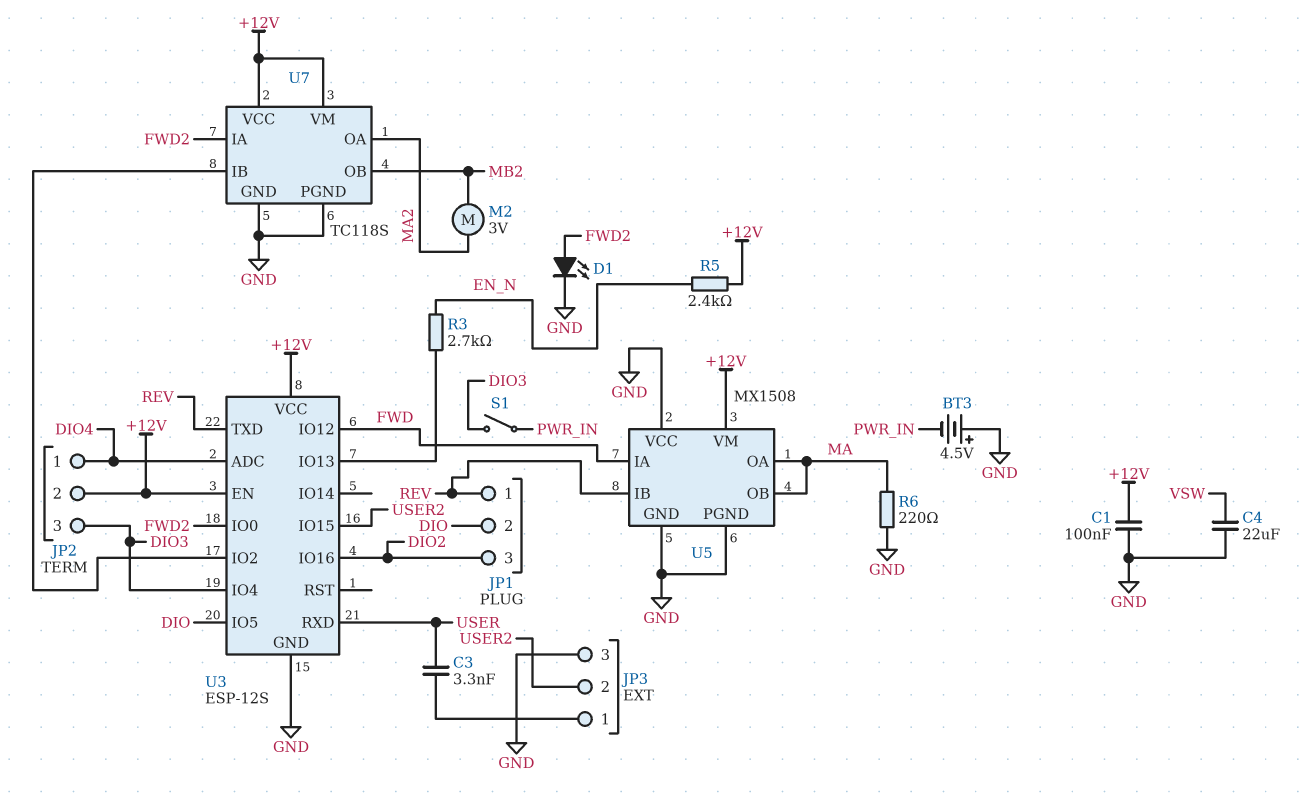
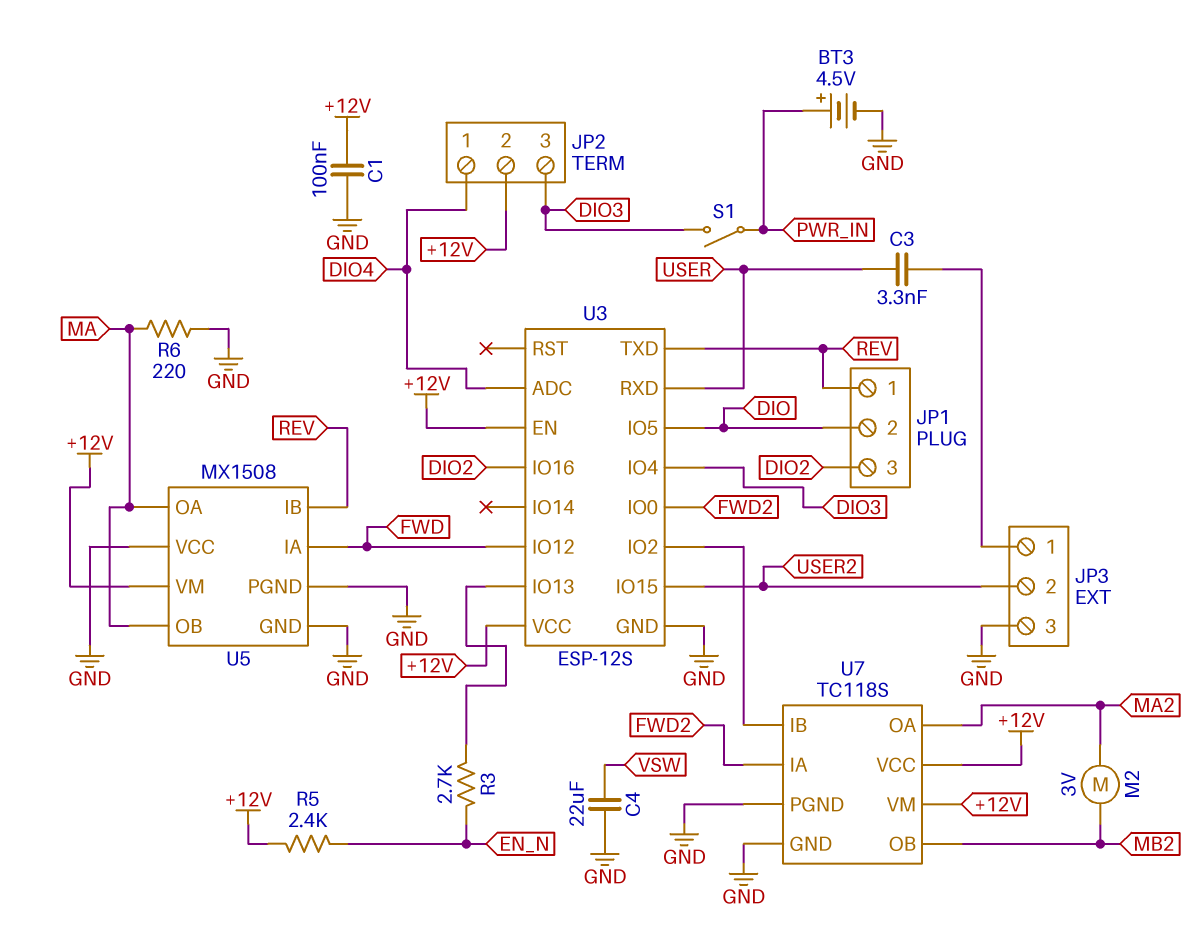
BT3: 4.5V (plus GND, minus PWR_IN) -> 4.5V (plus PWR_IN, minus GND)
D1: LED (A FWD2, K GND) -> none

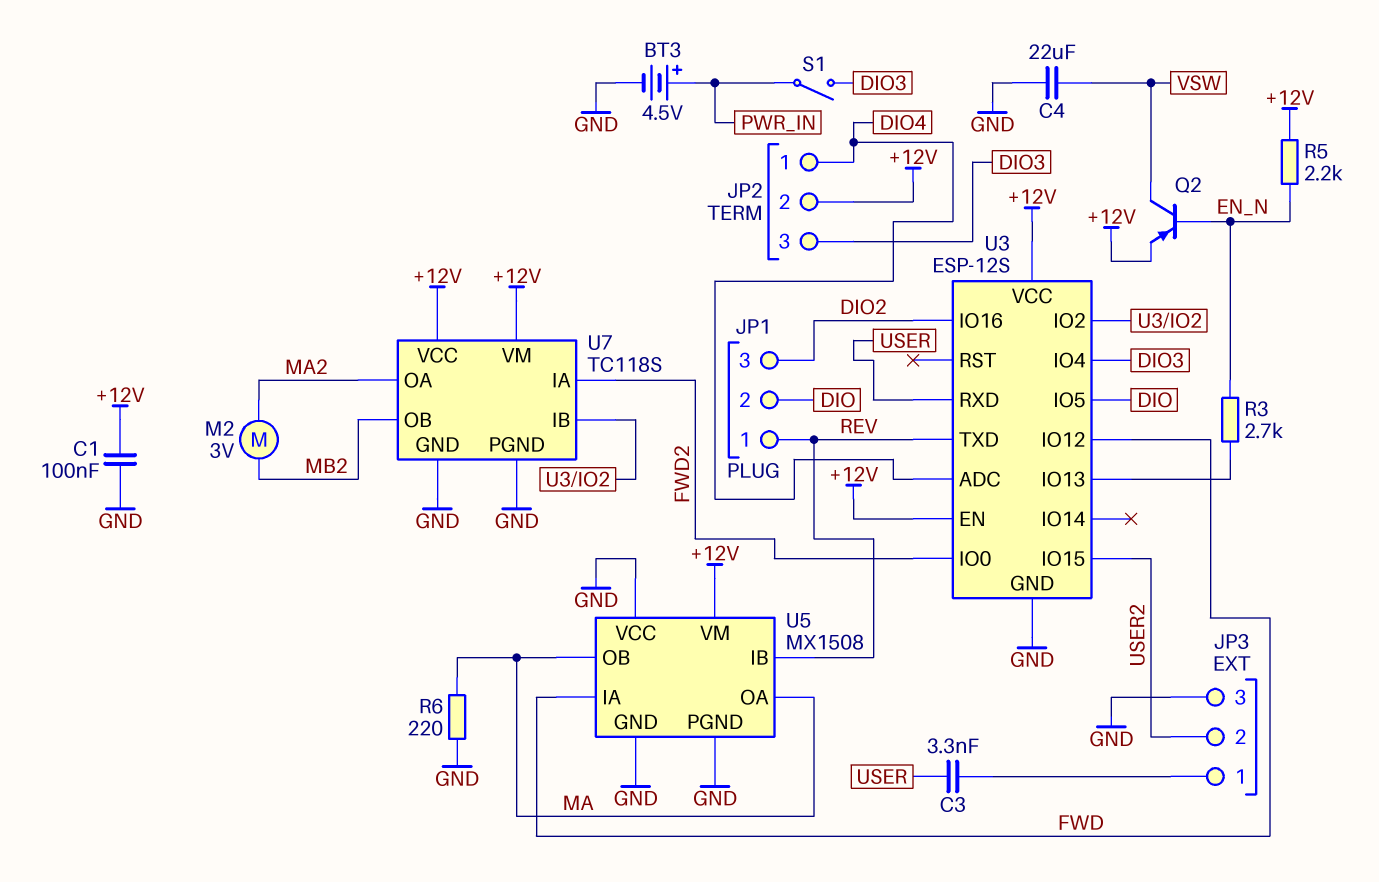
Q2: none -> PNP (B EN_N, C VSW, E +12V)
R5: 2.4k (+12V, EN_N) -> 2.2k (+12V, EN_N)

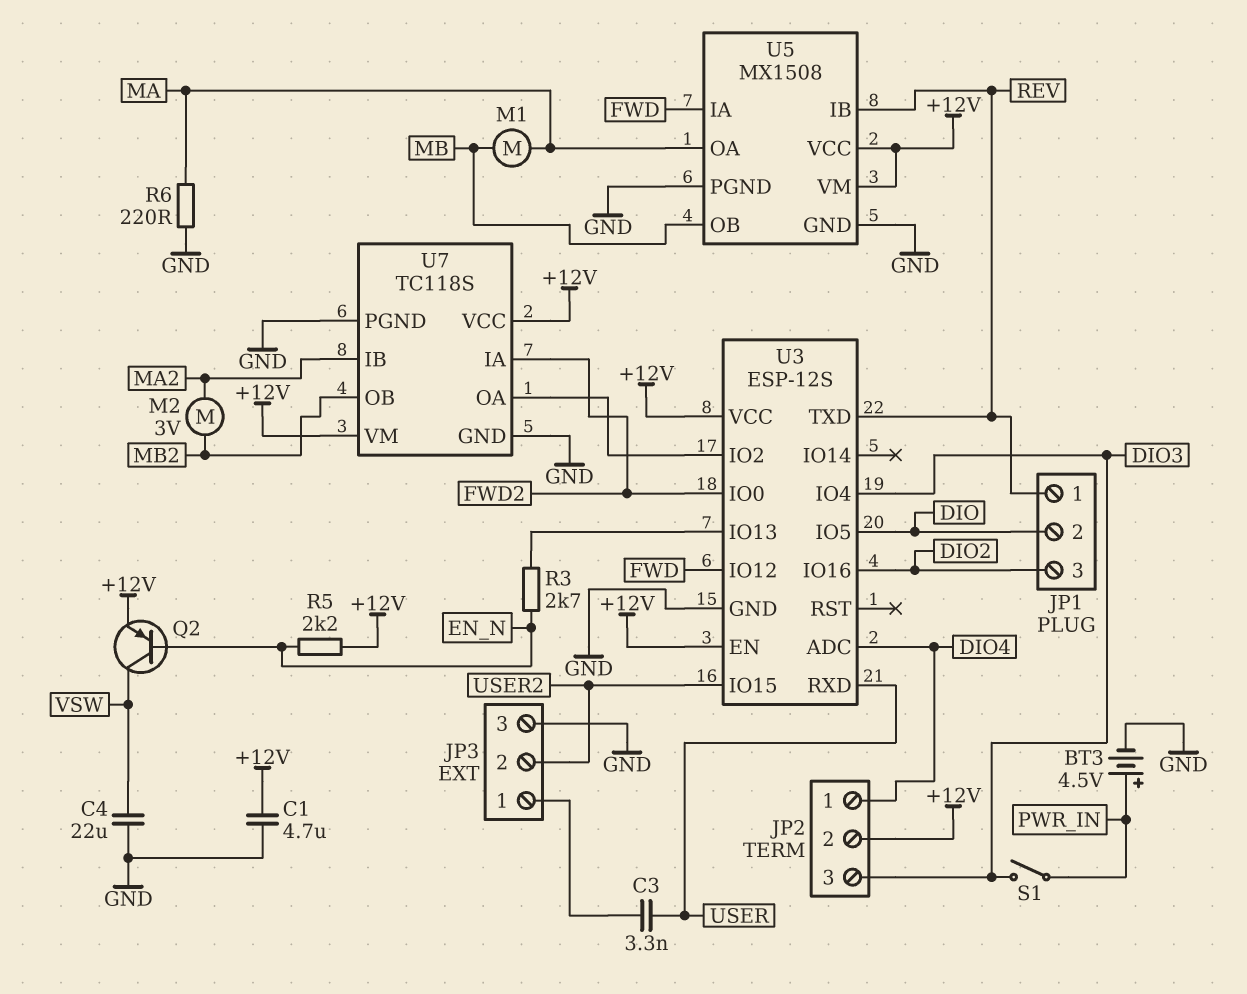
C1: 100nF (+12V, GND) -> 4.7uF (+12V, GND)
M1: none -> motor (MA, MB)
U5 pin OB: MA -> MB
U5 pin VCC: GND -> +12V
U7 pin IB: U3/IO2 -> MA2
U7 pin OA: MA2 -> U3/IO2

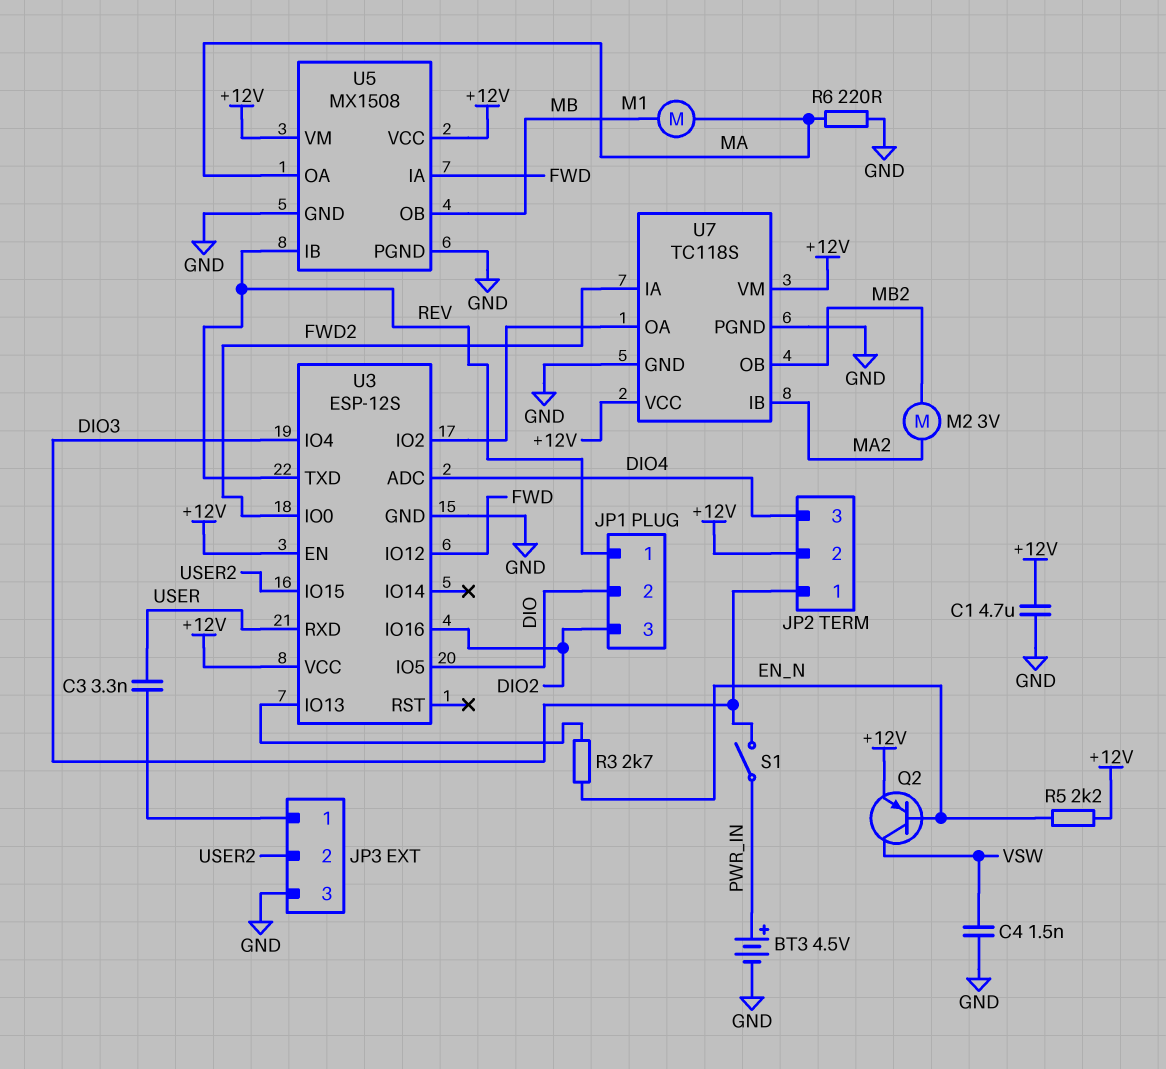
C4: 22uF (GND, VSW) -> 1.5nF (GND, VSW)
JP2 pin 1: DIO4 -> DIO3
JP2 pin 3: DIO3 -> DIO4

